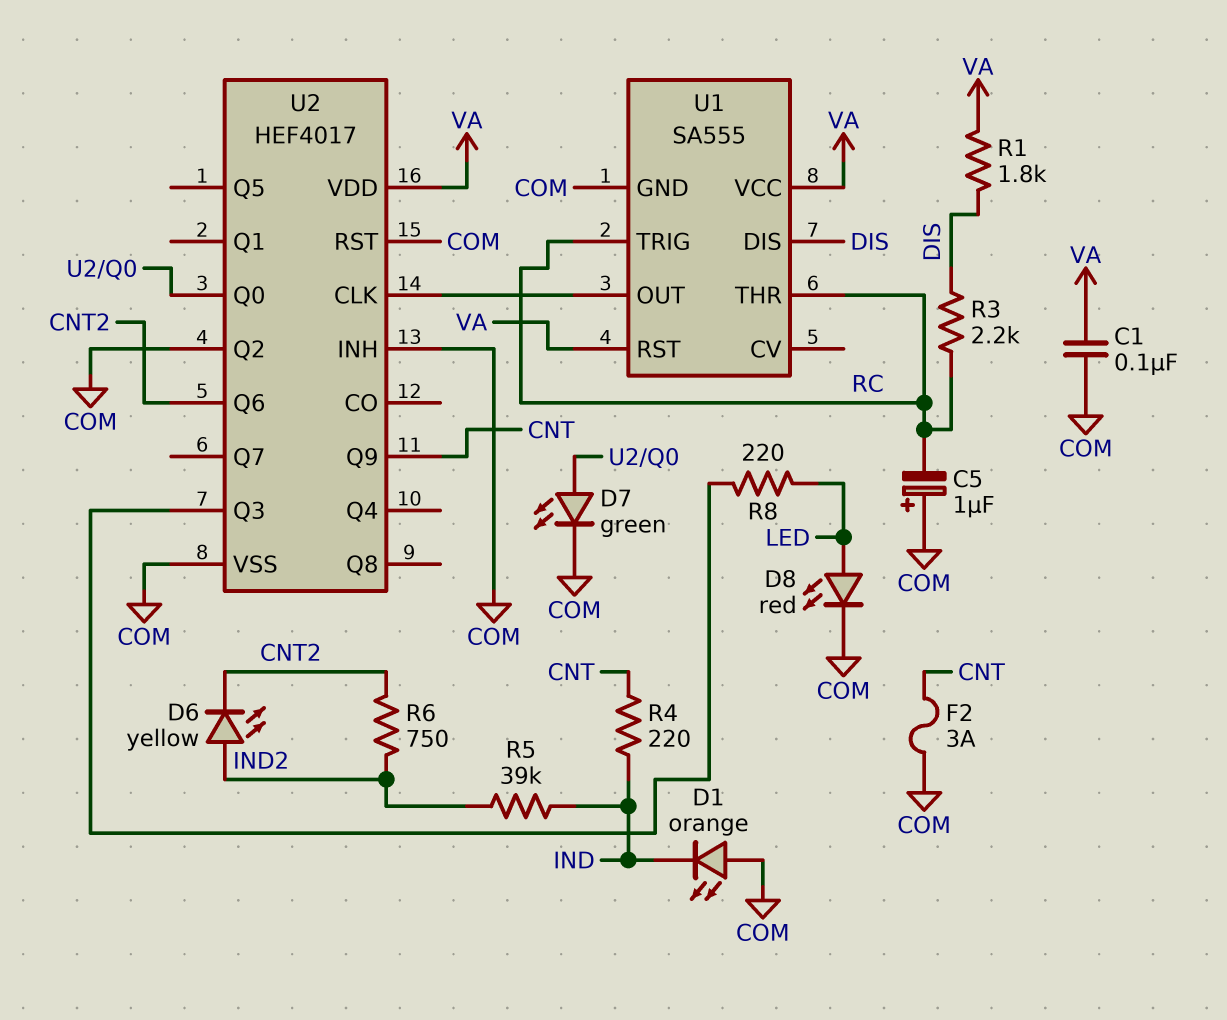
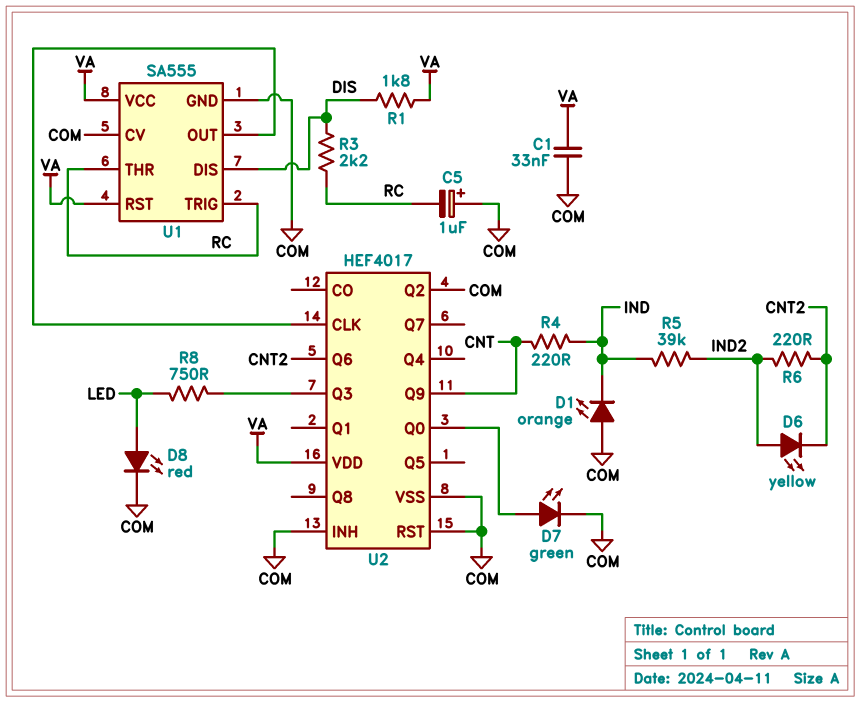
C1: 100nF (COM, VA) -> 33nF (COM, VA)
F2: 3A (CNT, COM) -> none
R6: 750 (CNT2, IND2) -> 220 (CNT2, IND2)
R8: 220 (LED, U2/Q3) -> 750 (LED, U2/Q3)
U1 pin CV: none -> COM

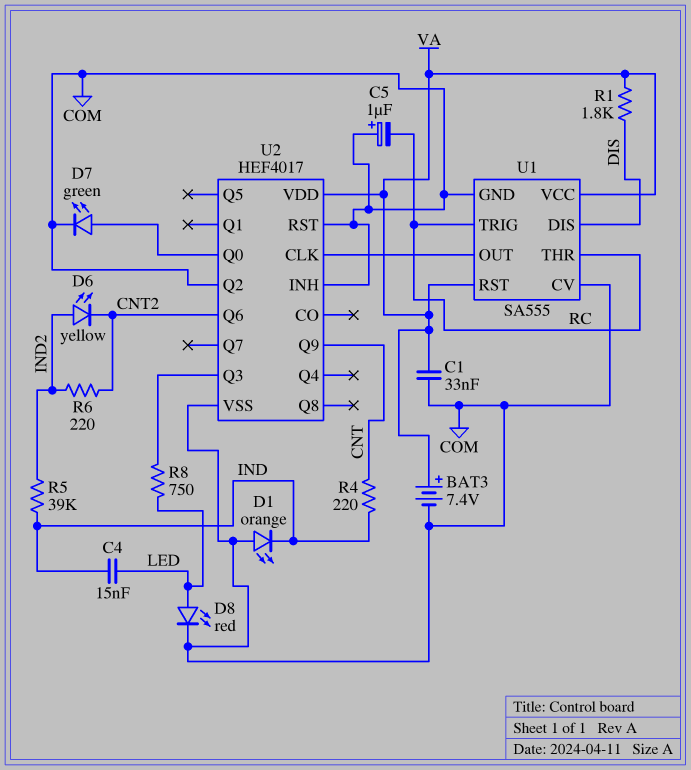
BAT3: none -> 7.4V (plus VA, minus COM)
C4: none -> 15nF (IND, LED)
R3: 2.2k (DIS, RC) -> none

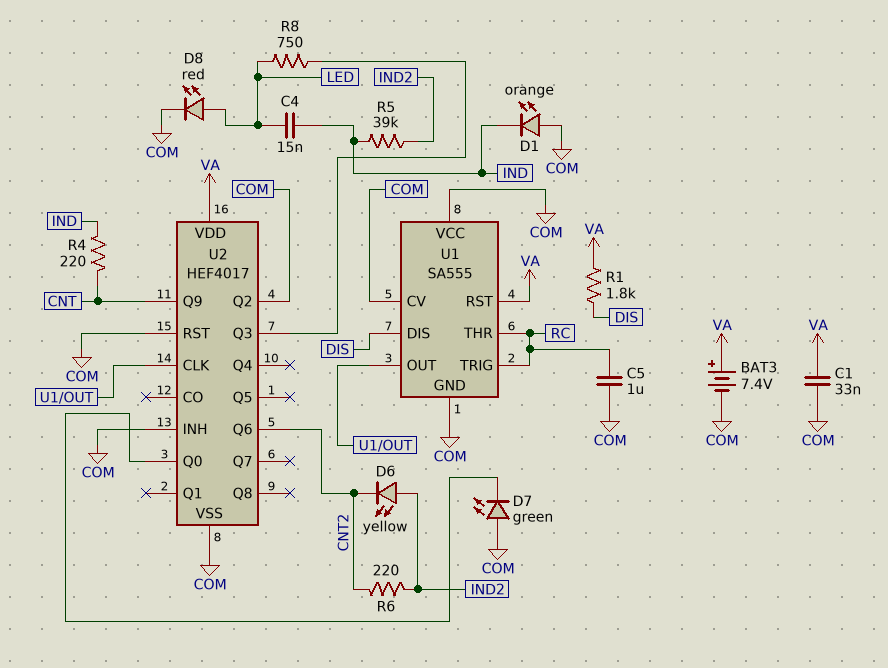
C5: 1uF (plus COM, minus RC) -> 1uF (COM, RC)
D7: LED green (A U2/Q0, K COM) -> LED green (A COM, K U2/Q0)
U1 pin VCC: VA -> COM

